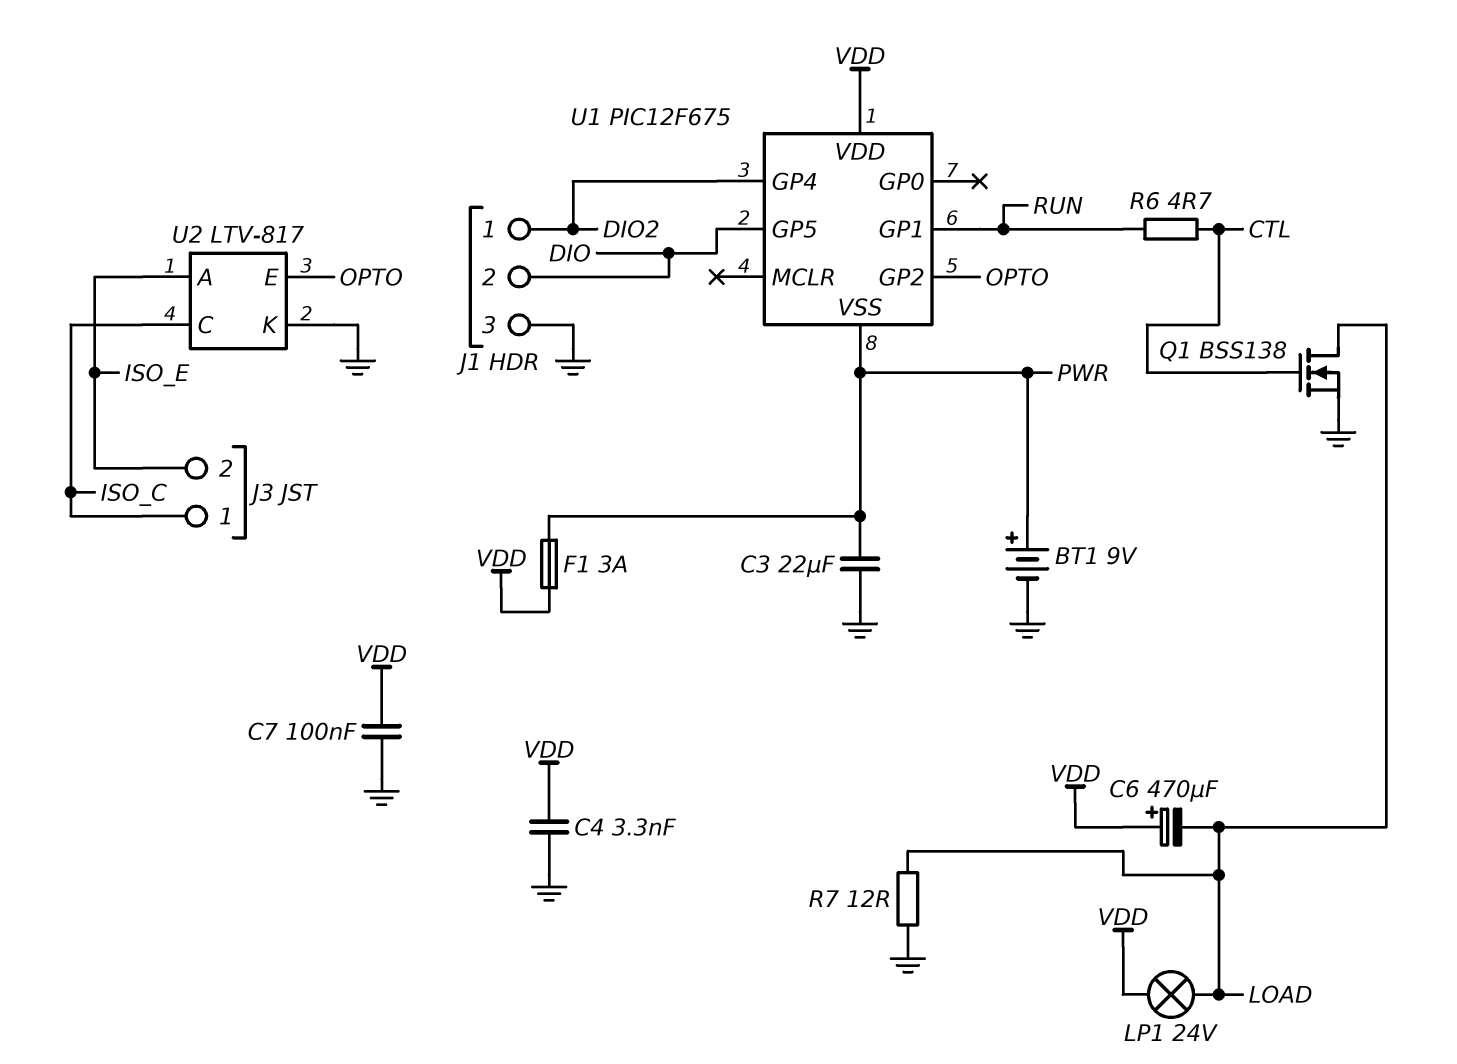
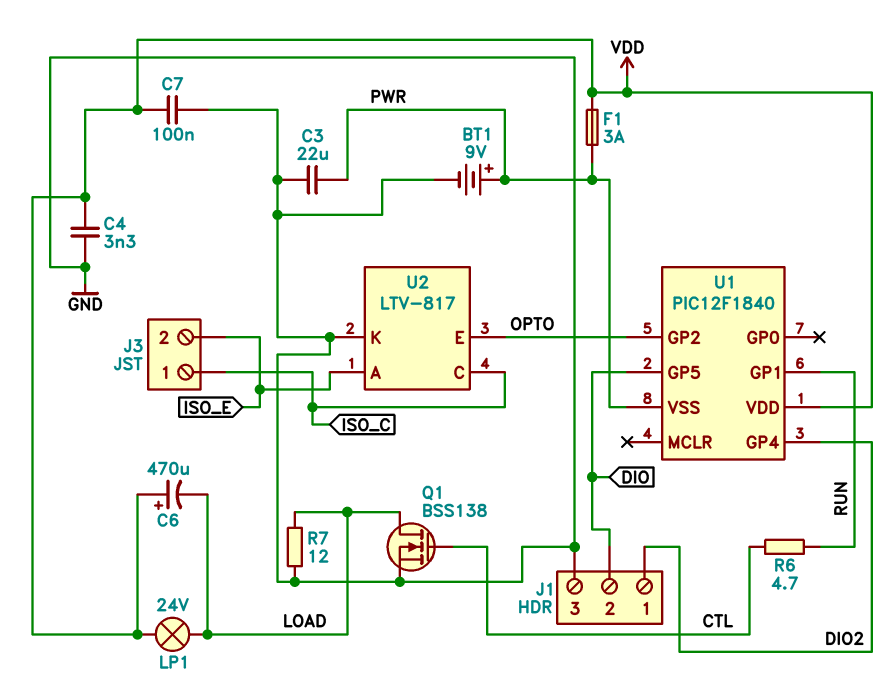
U1: PIC12F675 -> PIC12F1840

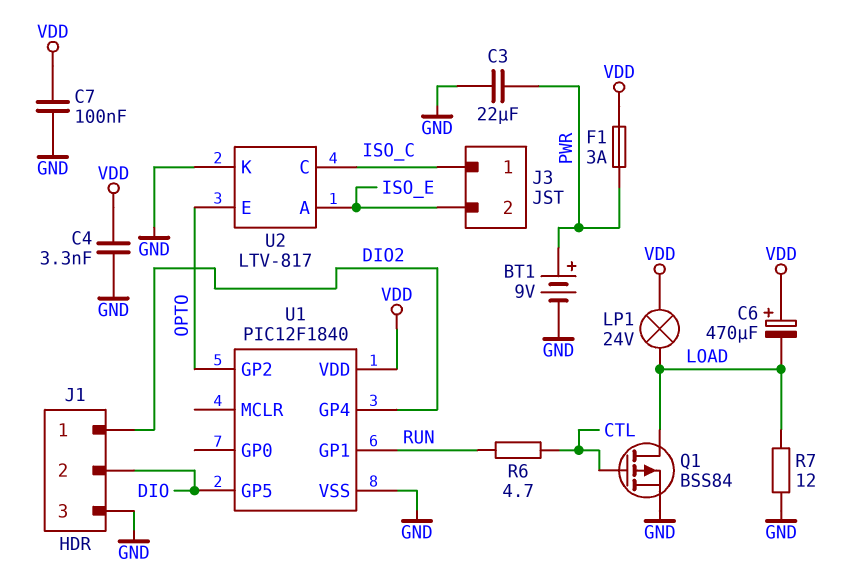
Q1: NMOS BSS138 (G CTL, D LOAD, S GND) -> PMOS BSS84 (G CTL, D LOAD, S GND)
U1 pin VSS: PWR -> GND

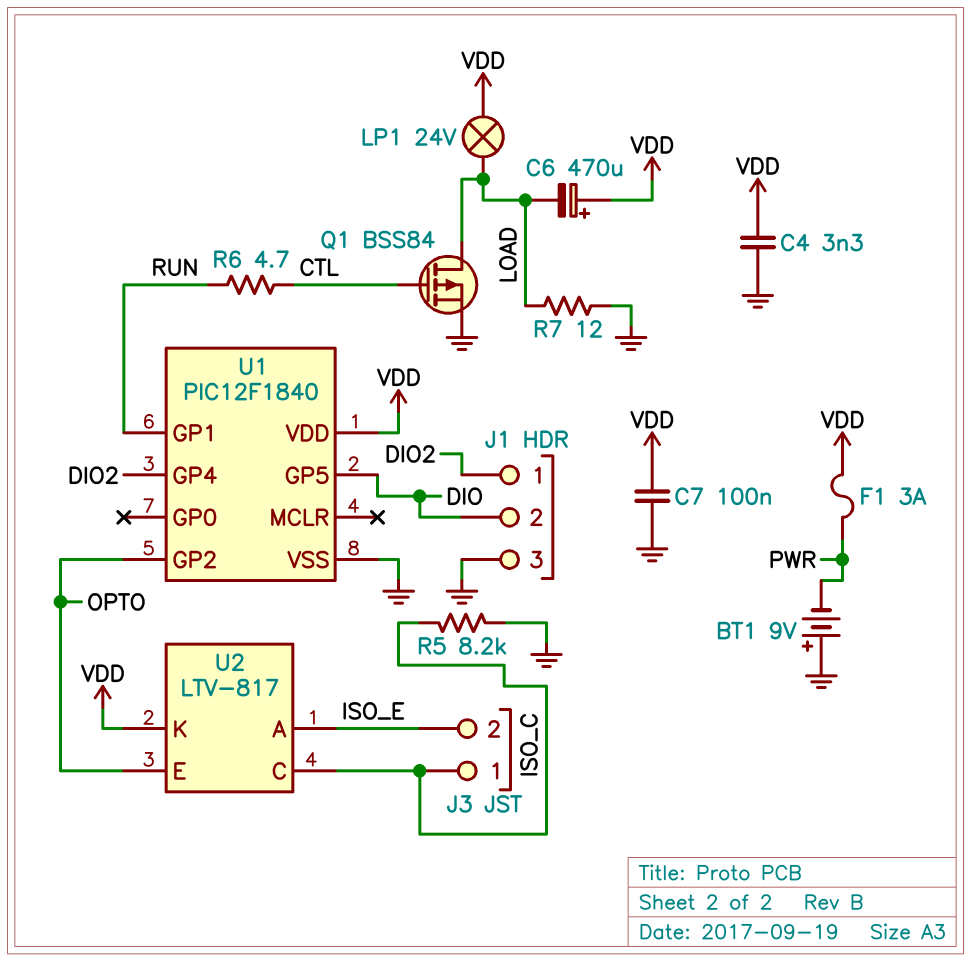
BT1: 9V (plus PWR, minus GND) -> 9V (plus GND, minus PWR)
C3: 22uF (GND, PWR) -> none
R5: none -> 8.2k (GND, ISO_C)
U2 pin K: GND -> VDD

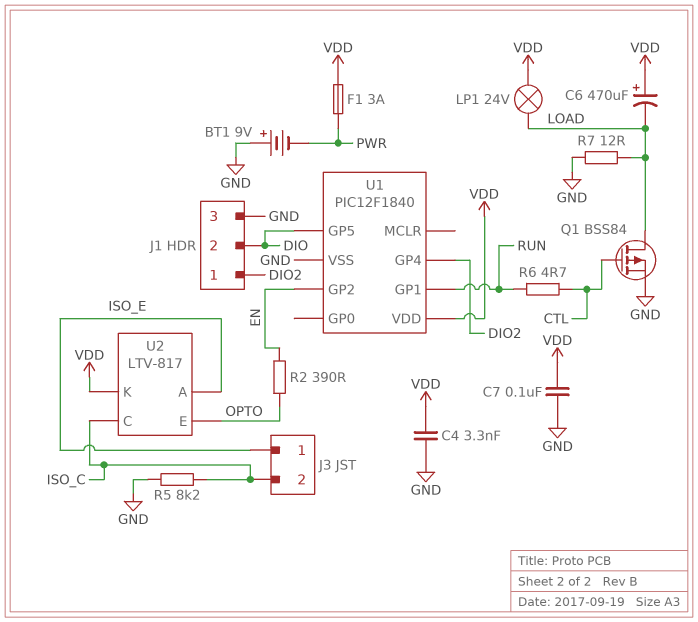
J3 pin 1: ISO_C -> ISO_E
J3 pin 2: ISO_E -> ISO_C
R2: none -> 390 (EN, OPTO)
U1 pin GP2: OPTO -> EN

